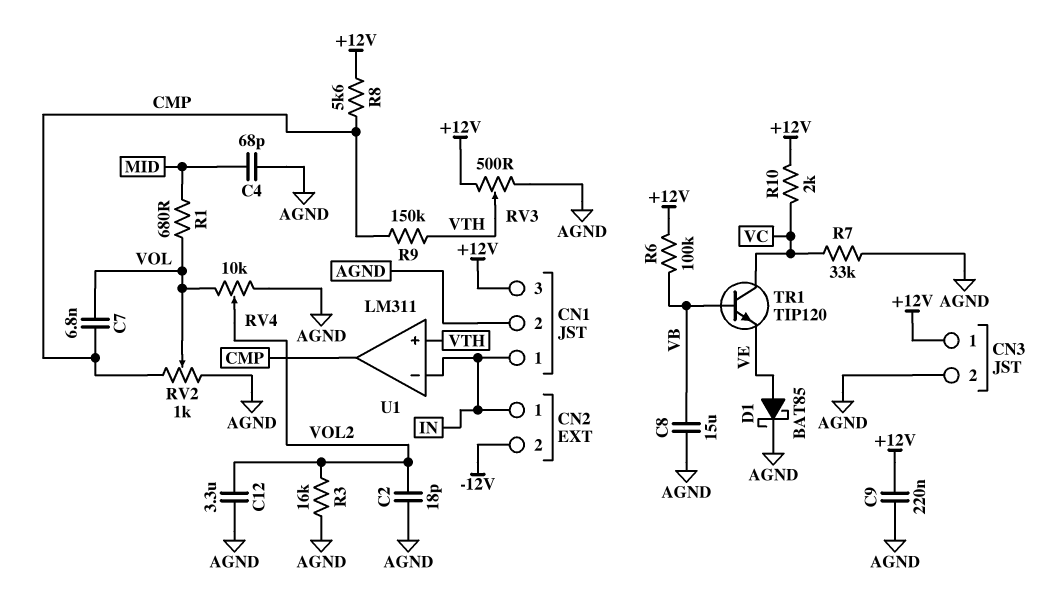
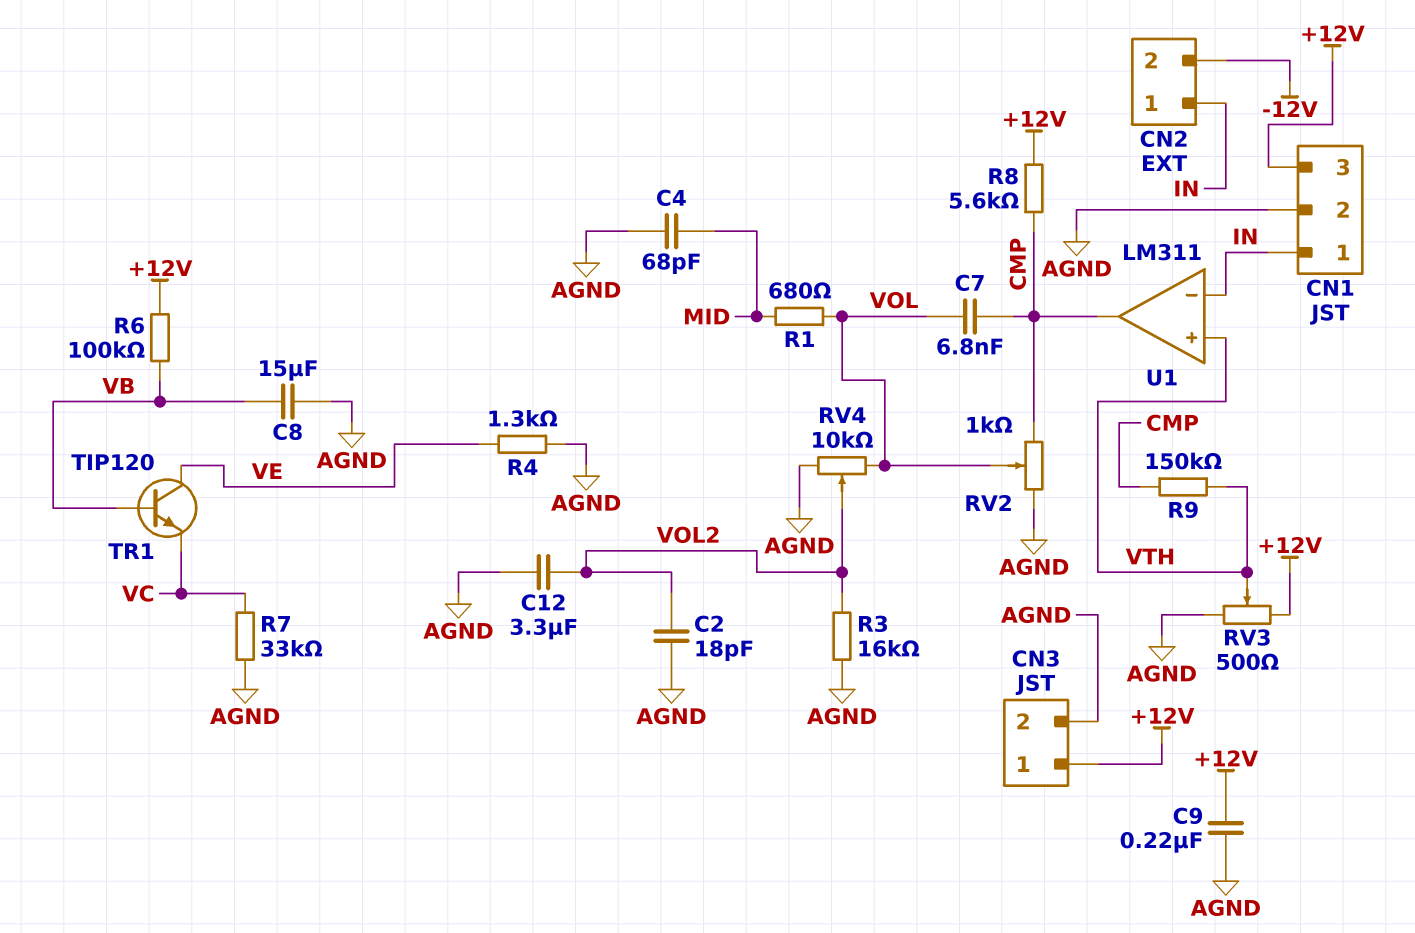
D1: schottky BAT85 (A VE, K AGND) -> none
R4: none -> 1.3k (AGND, VE)
R10: 2k (+12V, VC) -> none
TR1: NPN TIP120 (B VB, C VC, E VE) -> NPN TIP120 (B VB, C VE, E VC)

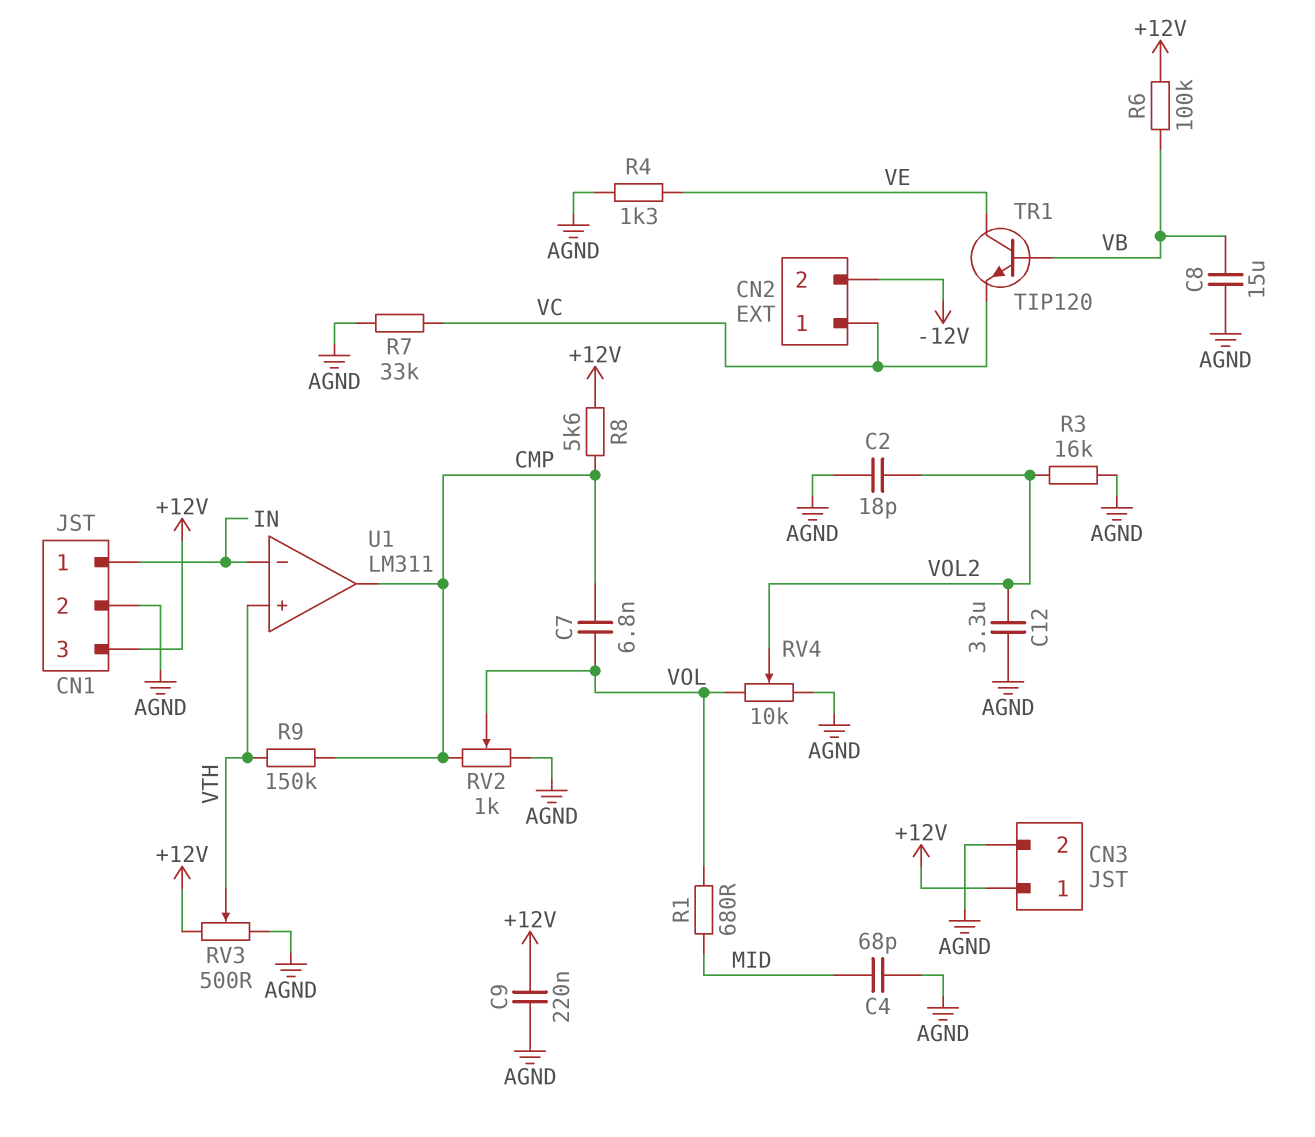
CN2 pin 1: IN -> VC

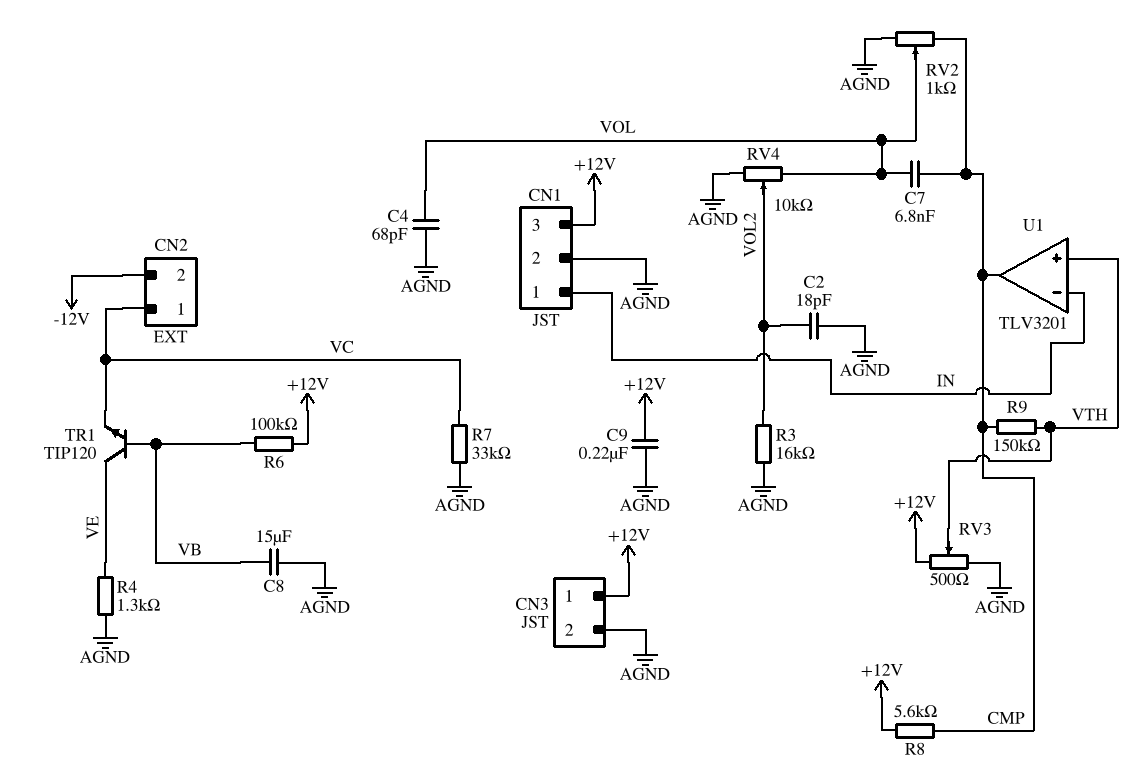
C4: 68pF (AGND, MID) -> 68pF (AGND, VOL)
C12: 3.3uF (AGND, VOL2) -> none
R1: 680 (MID, VOL) -> none
U1: LM311 -> TLV3201

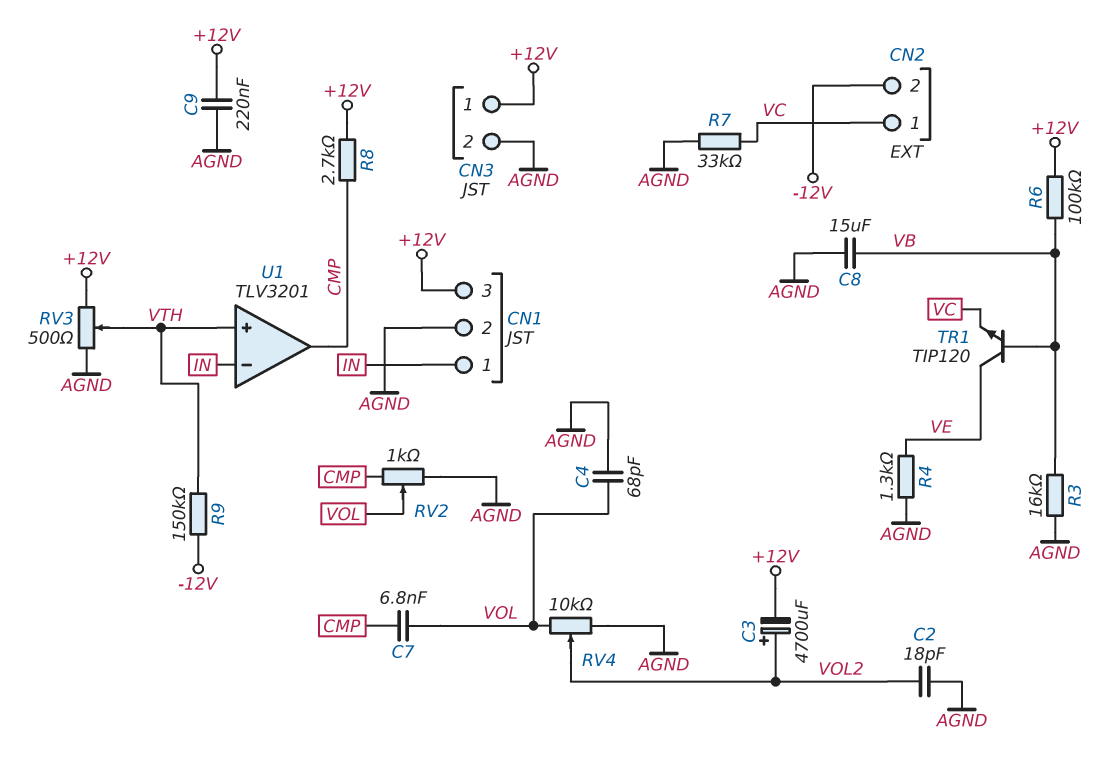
C3: none -> 4700uF (plus VOL2, minus +12V)
R3: 16k (AGND, VOL2) -> 16k (AGND, VB)
R8: 5.6k (+12V, CMP) -> 2.7k (+12V, CMP)
R9: 150k (CMP, VTH) -> 150k (-12V, VTH)

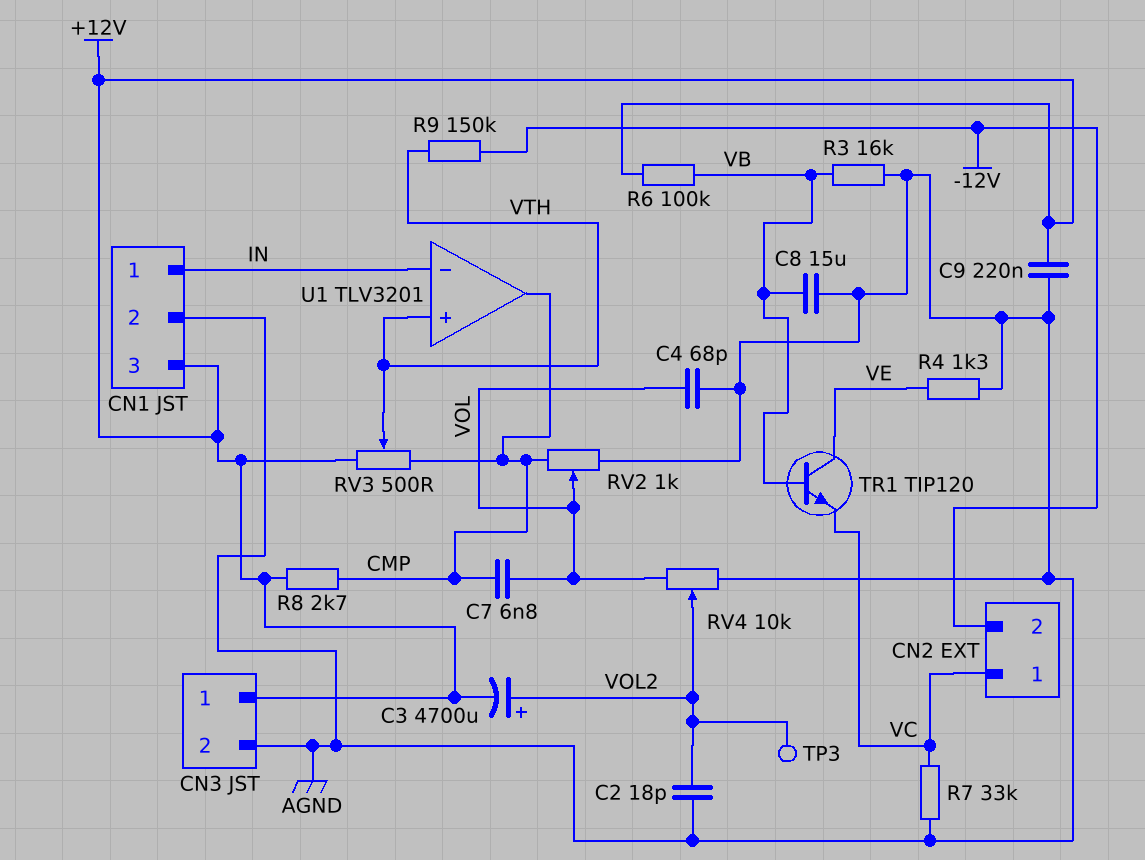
RV3: 500 (+12V, AGND, wiper VTH) -> 500 (+12V, CMP, wiper VTH)
TP3: none -> test point (VOL2)

